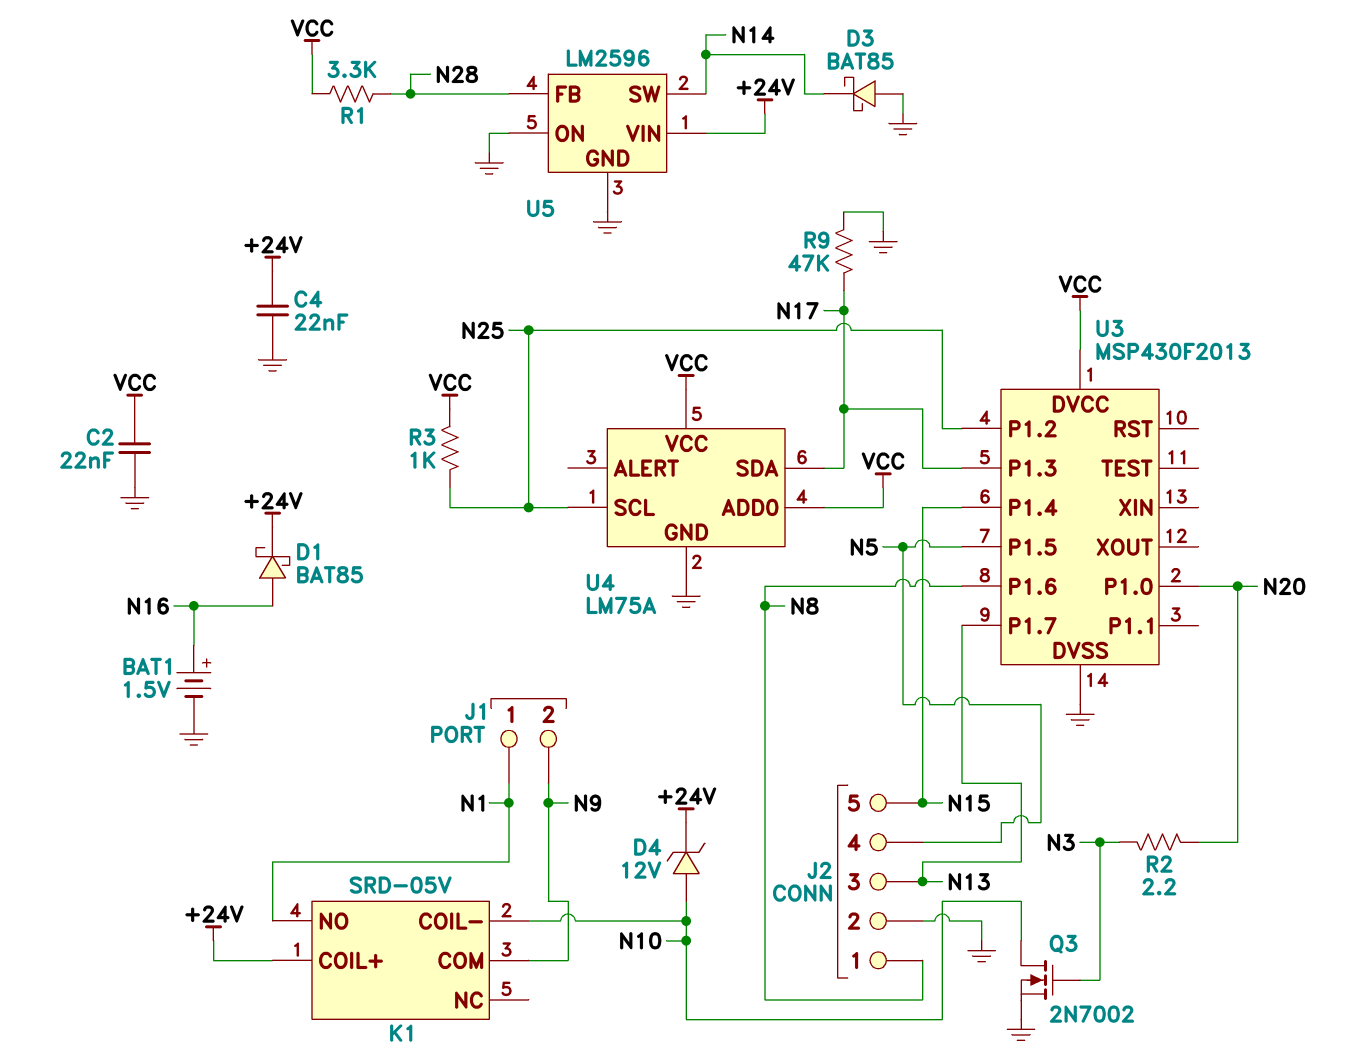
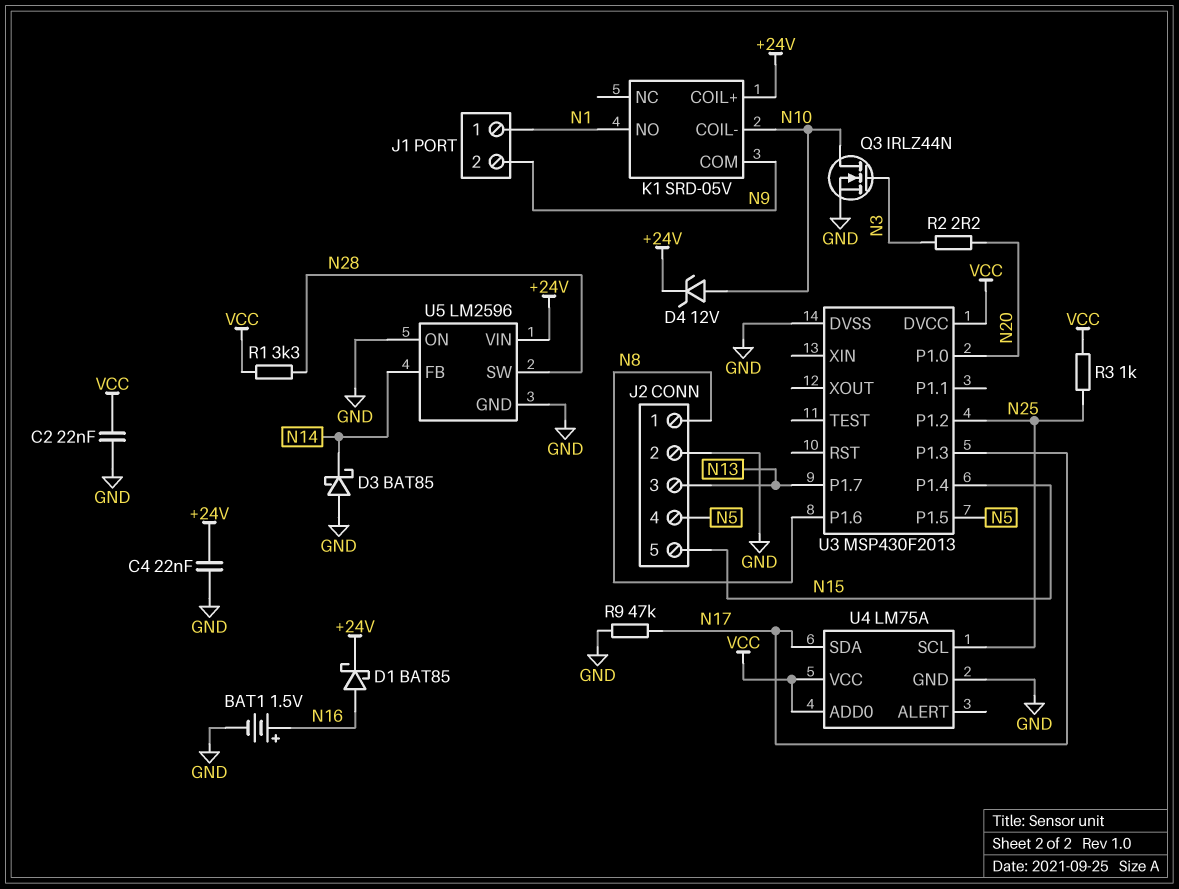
Q3: NMOS 2N7002 (G N3, D N10, S GND) -> NMOS IRLZ44N (G N3, D N10, S GND)
U5 pin FB: N28 -> N14
U5 pin SW: N14 -> N28

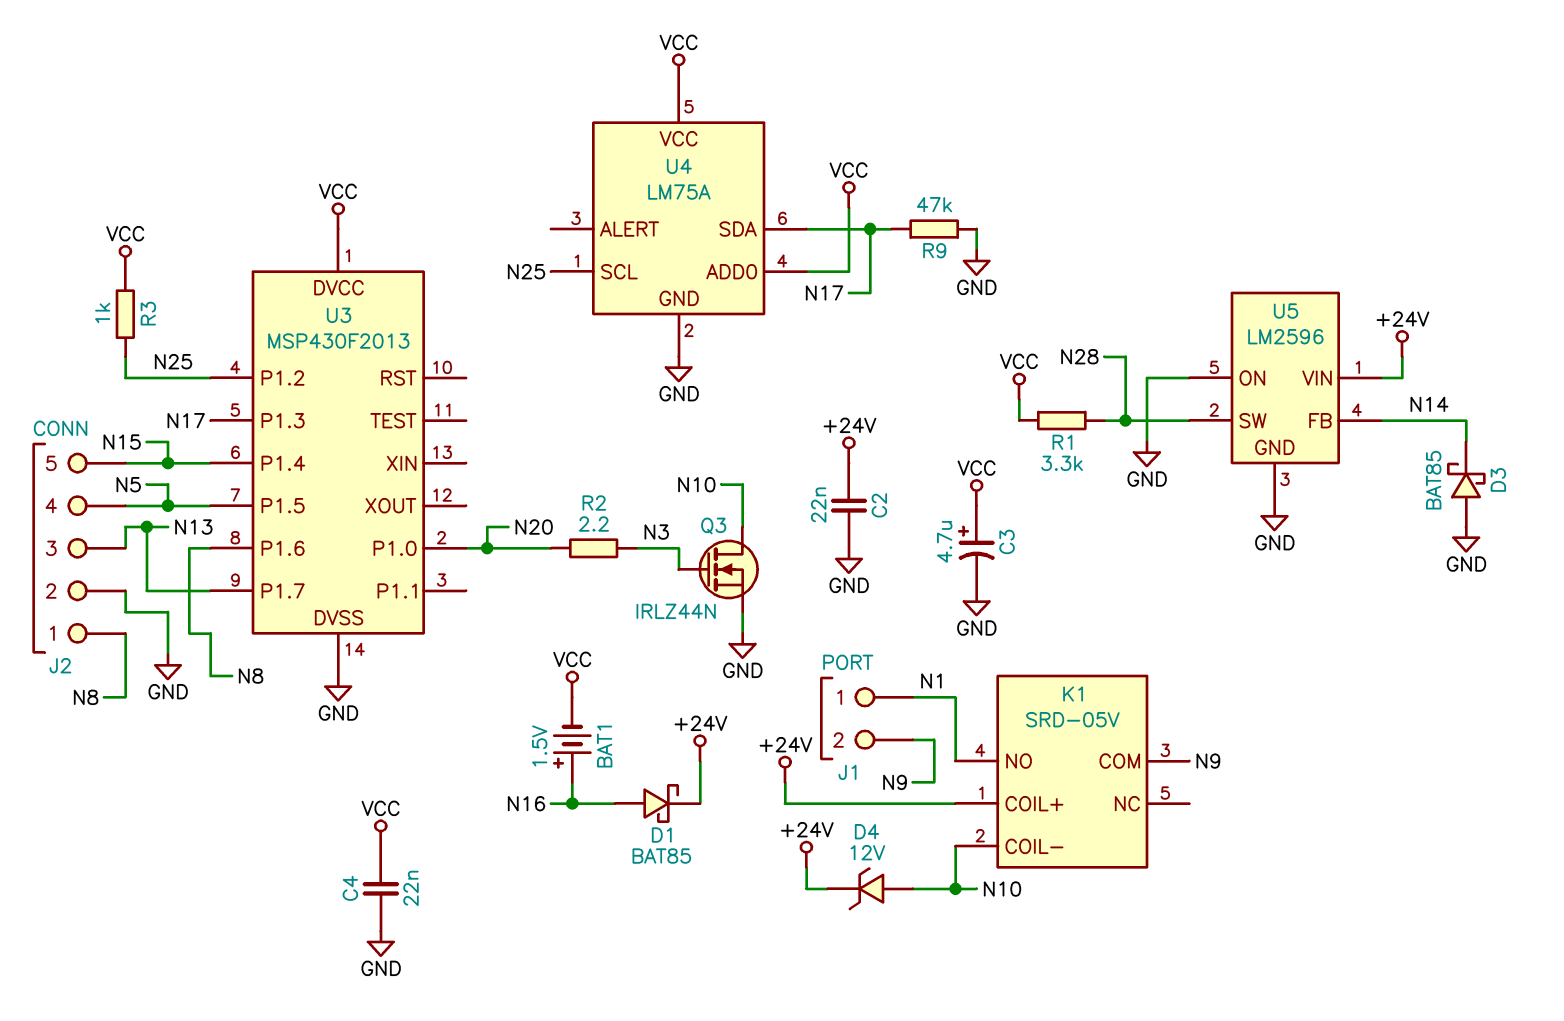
BAT1: 1.5V (plus N16, minus GND) -> 1.5V (plus N16, minus VCC)
C2: 22nF (GND, VCC) -> 22nF (+24V, GND)
C3: none -> 4.7uF (plus VCC, minus GND)
C4: 22nF (+24V, GND) -> 22nF (GND, VCC)

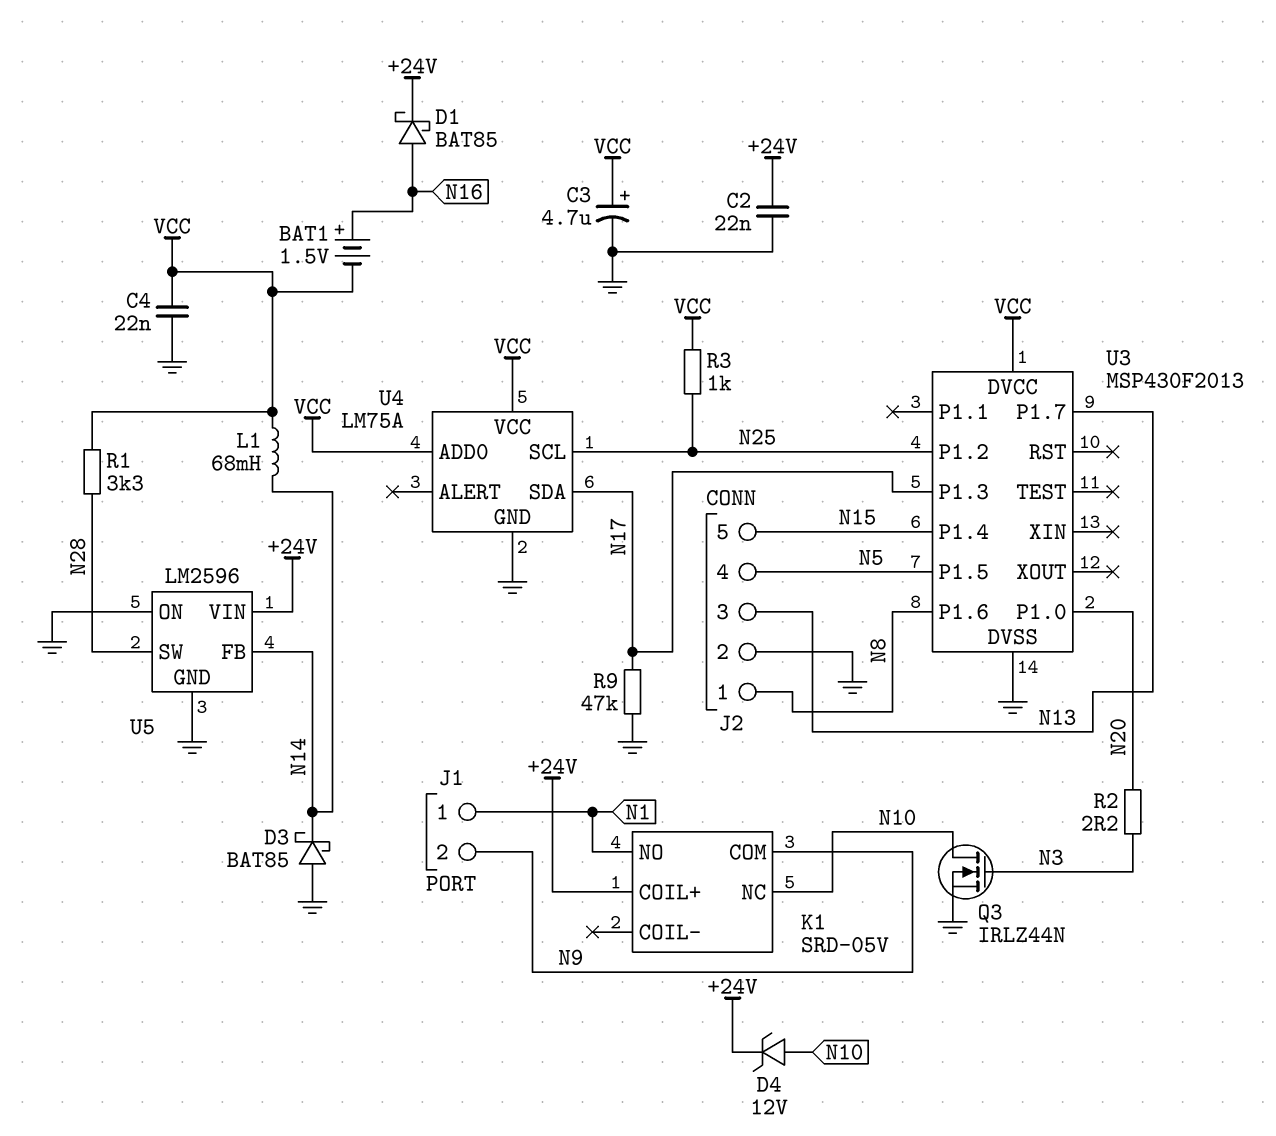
K1 pin COIL-: N10 -> none
K1 pin NC: none -> N10
L1: none -> 68mH (N14, VCC)

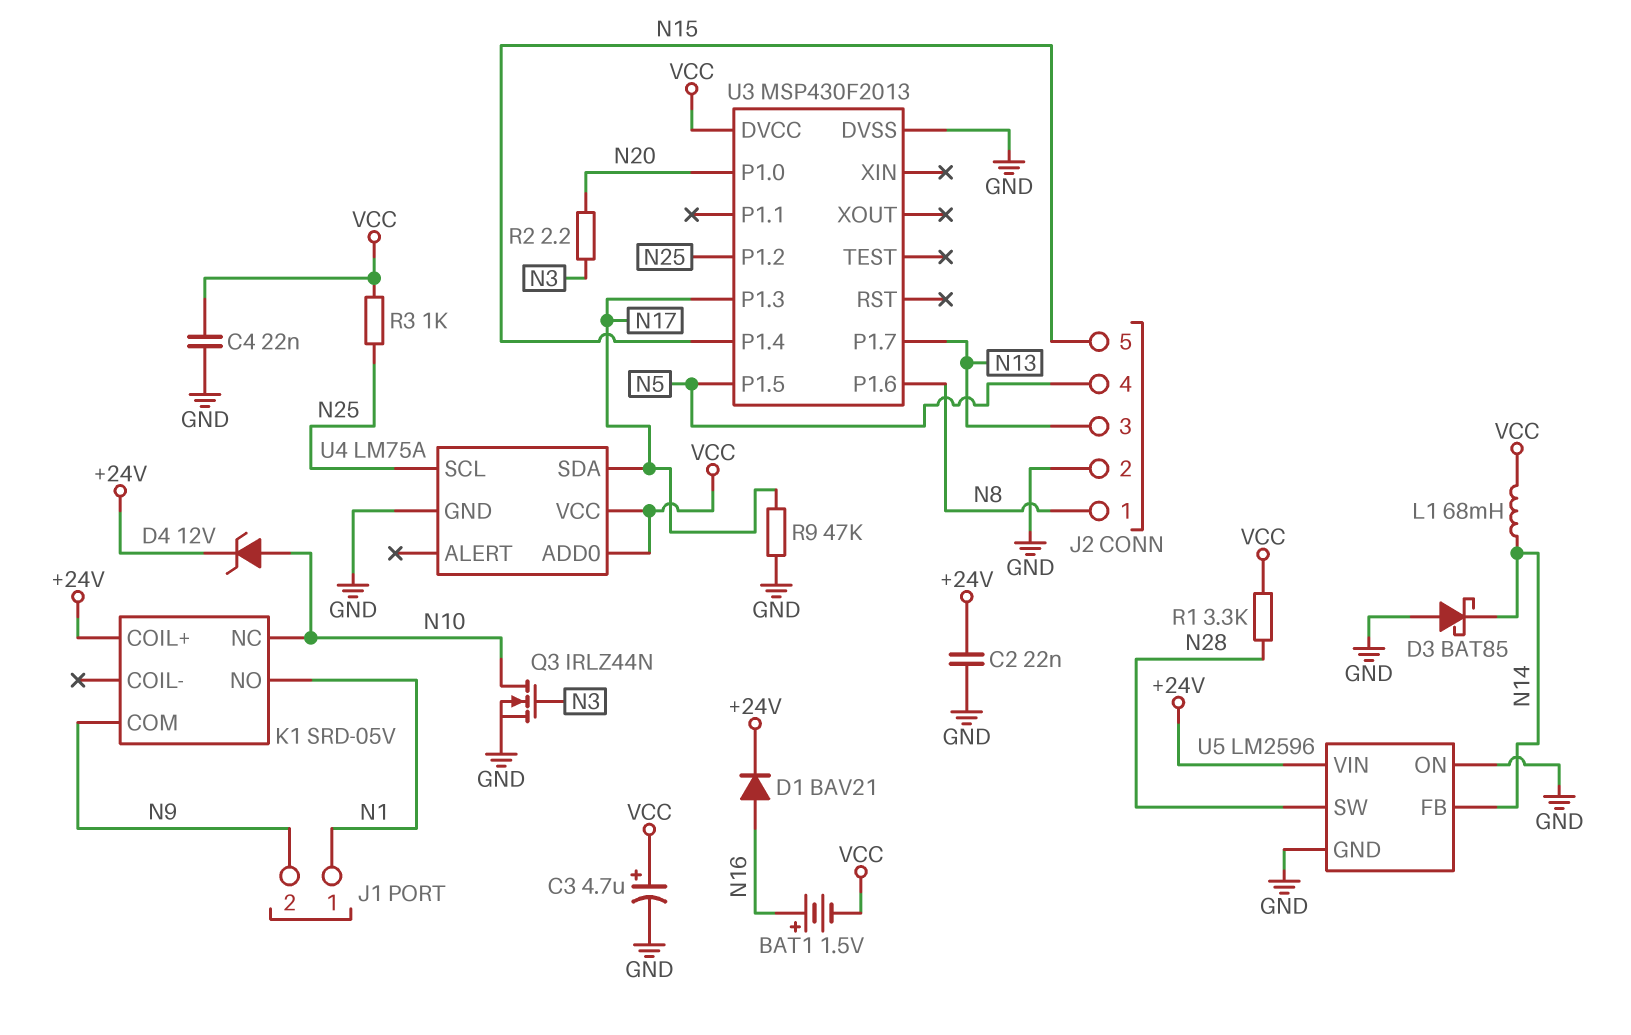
D1: schottky BAT85 (A N16, K +24V) -> diode BAV21 (A N16, K +24V)

